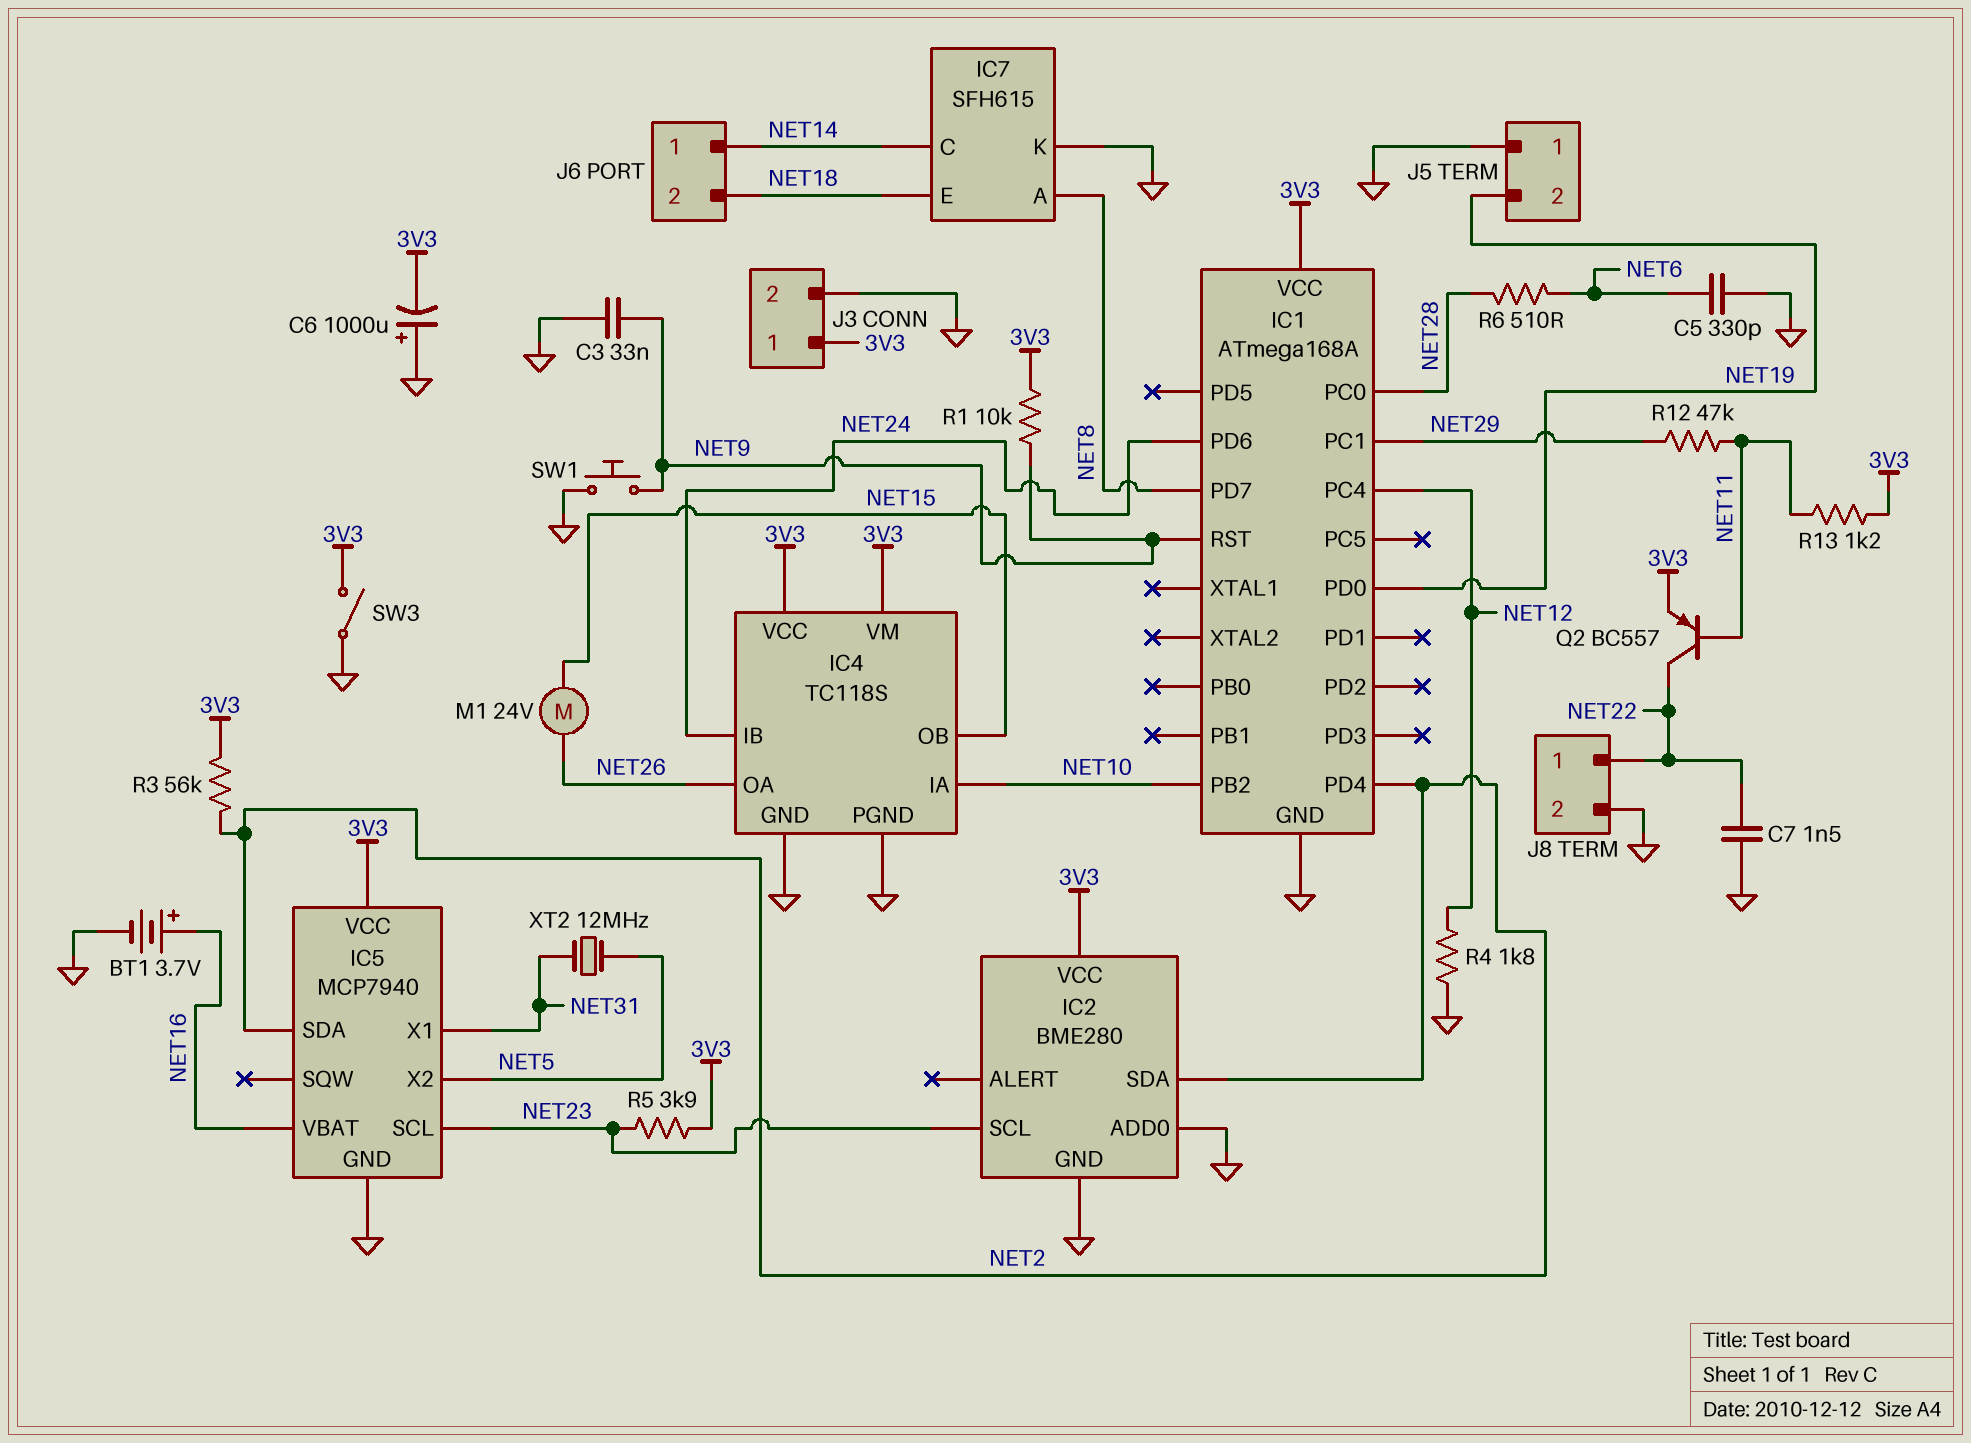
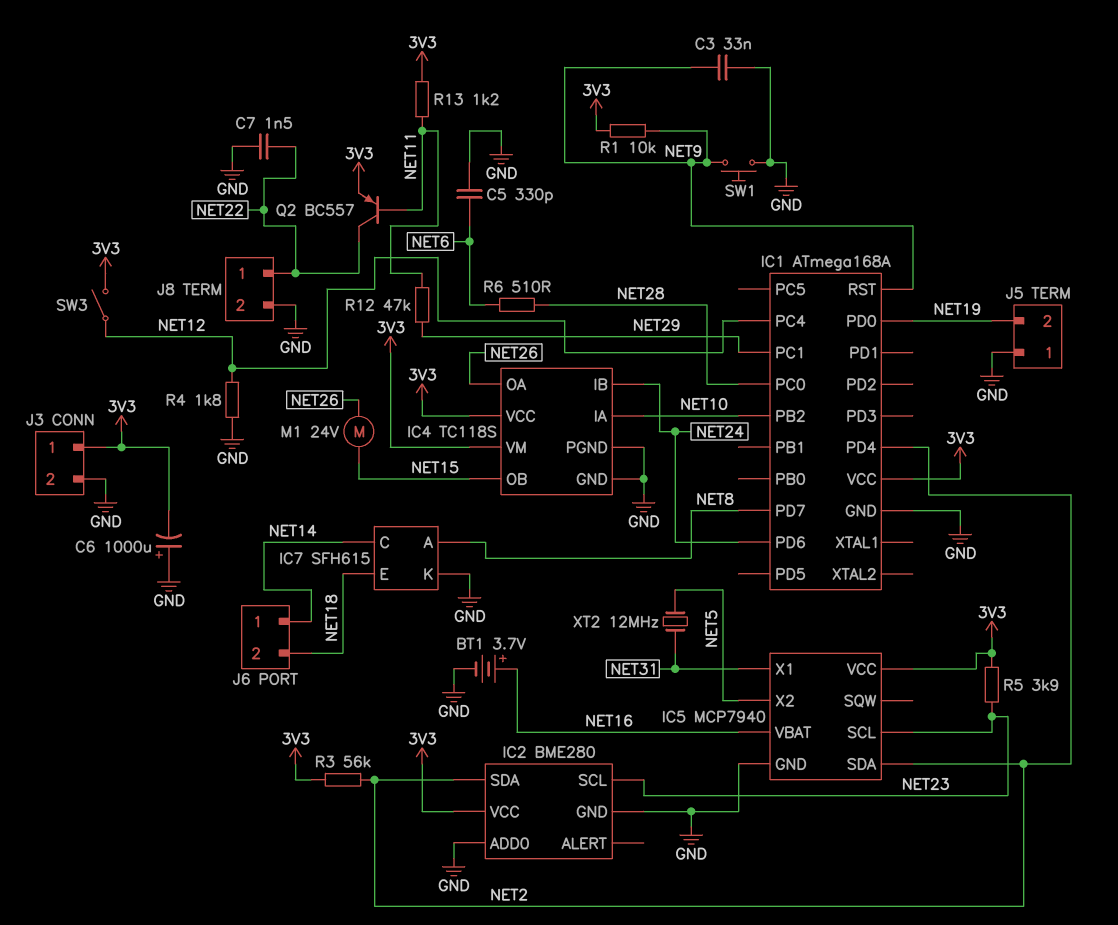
SW3: switch (3V3, GND) -> switch (3V3, NET12)

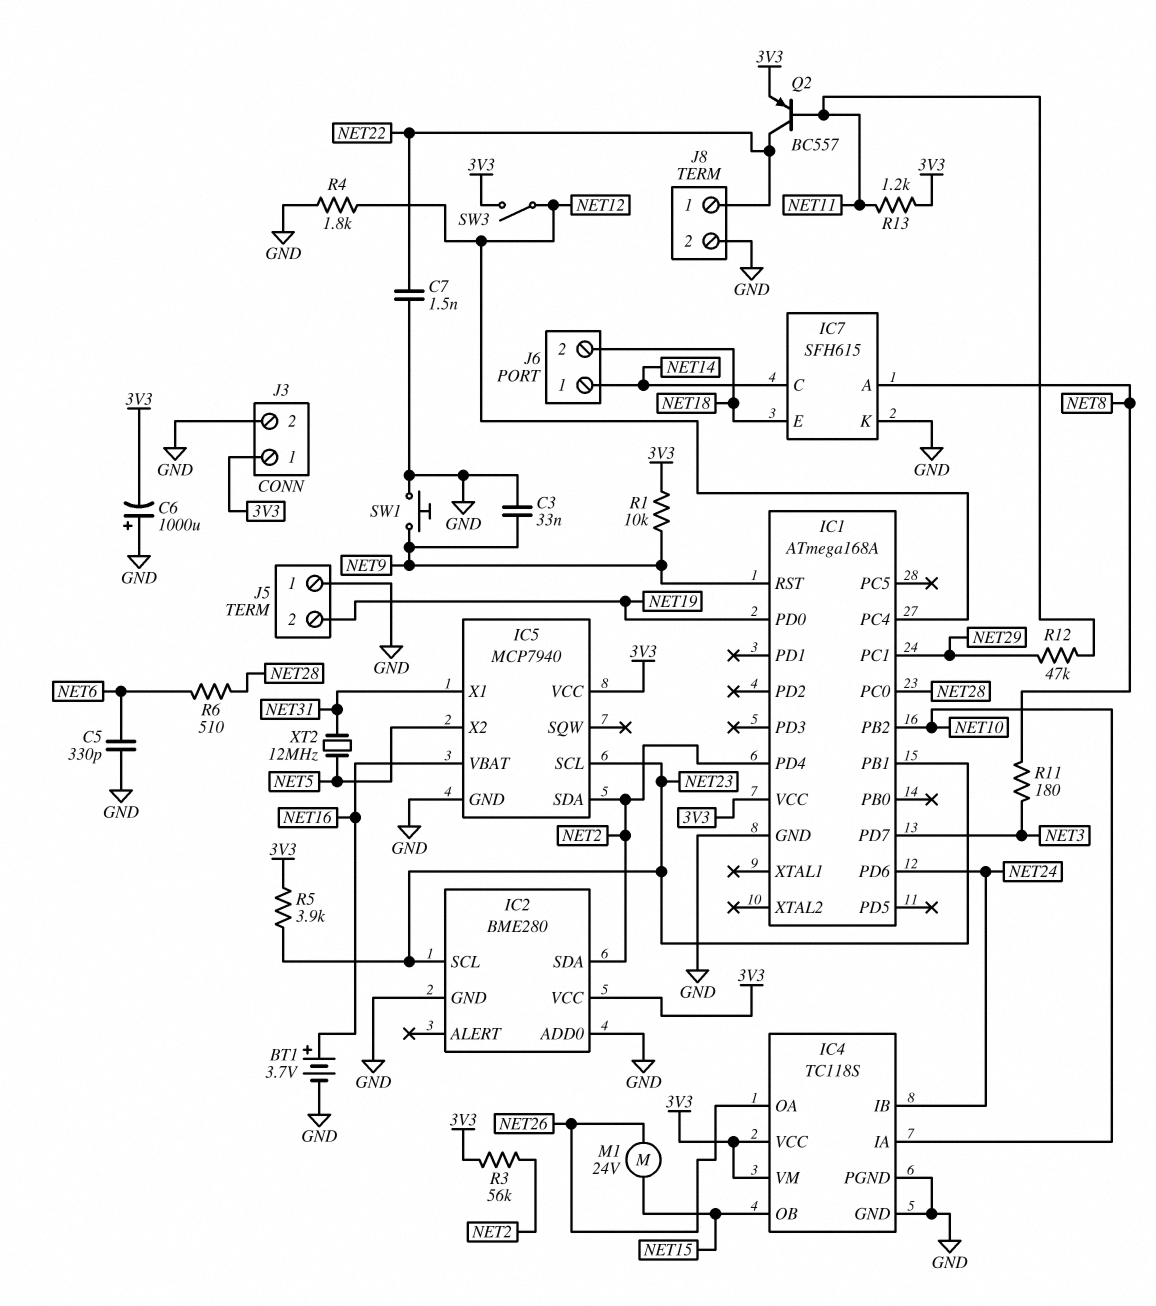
IC1 pin PB1: none -> NET23
IC1 pin PD7: NET8 -> NET3
R11: none -> 180 (NET3, NET8)

